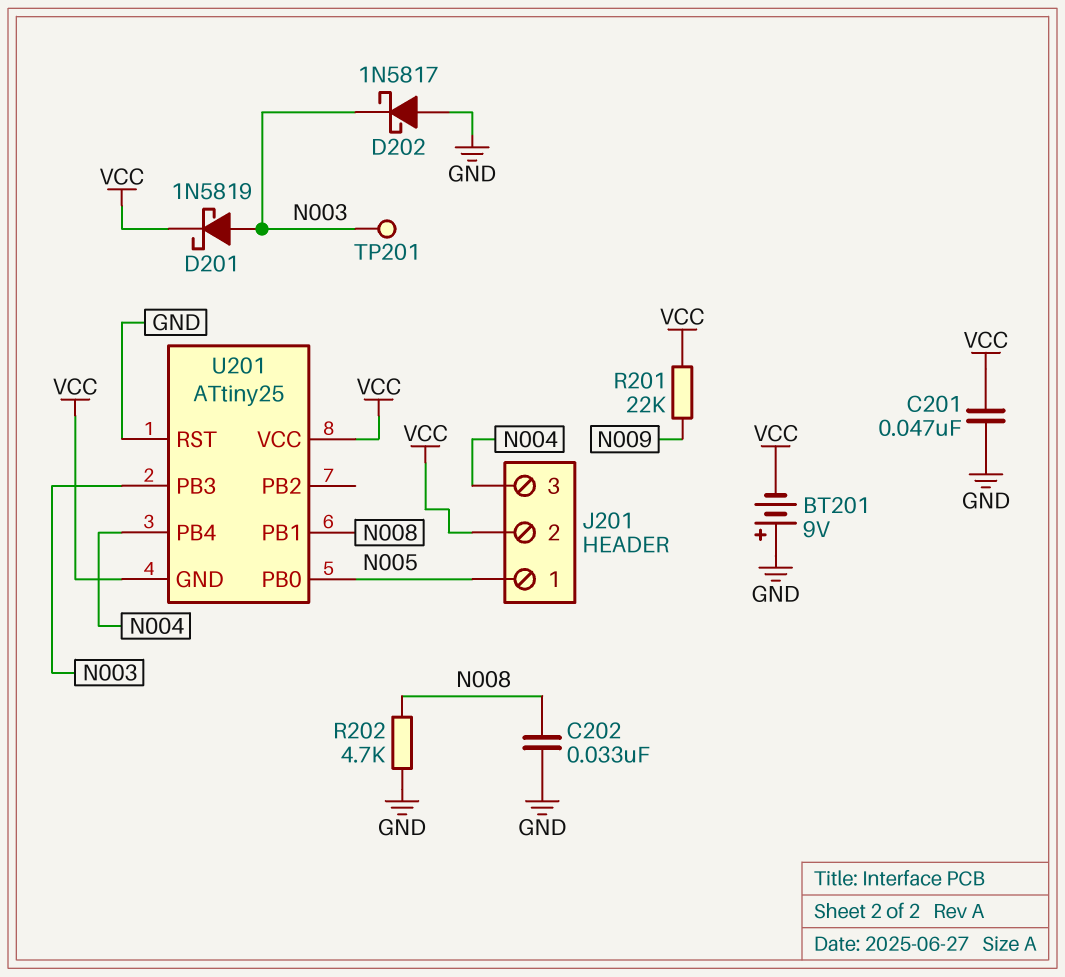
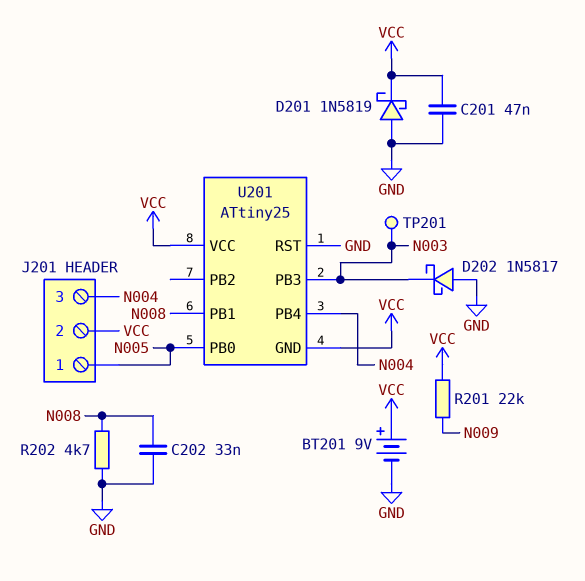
BT201: 9V (plus GND, minus VCC) -> 9V (plus VCC, minus GND)
D201: schottky 1N5819 (A N003, K VCC) -> schottky 1N5819 (A GND, K VCC)

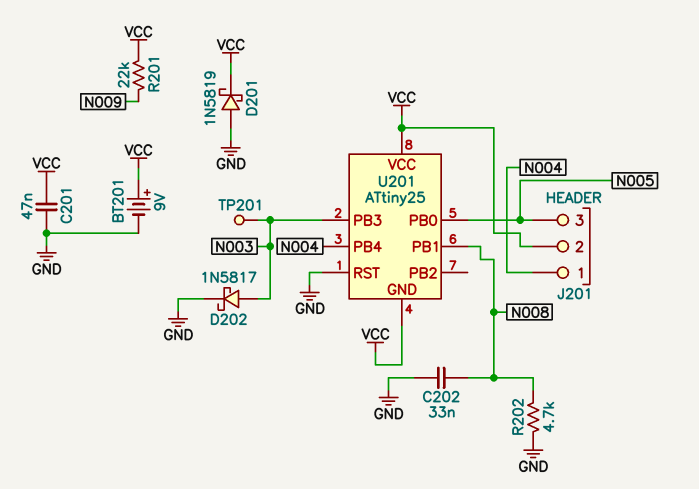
D202: schottky 1N5817 (A GND, K N003) -> schottky 1N5817 (A N003, K GND)
J201 pin 1: N005 -> N004
J201 pin 3: N004 -> N005

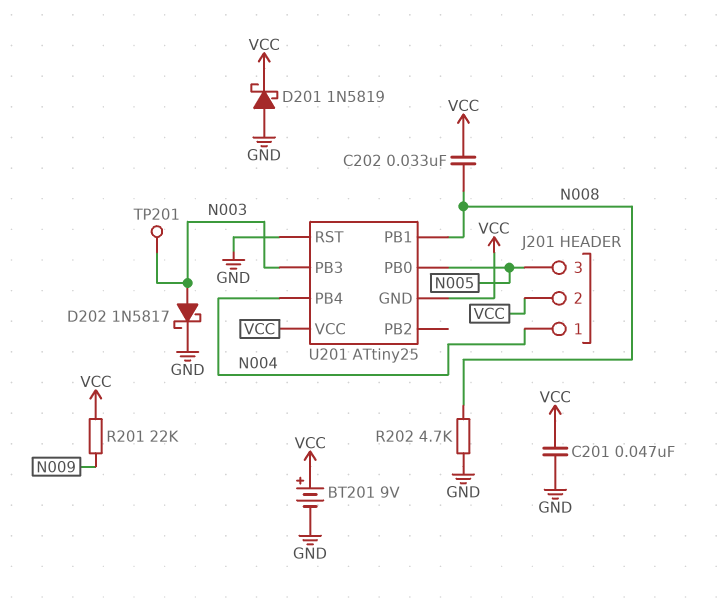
C202: 33nF (GND, N008) -> 33nF (N008, VCC)

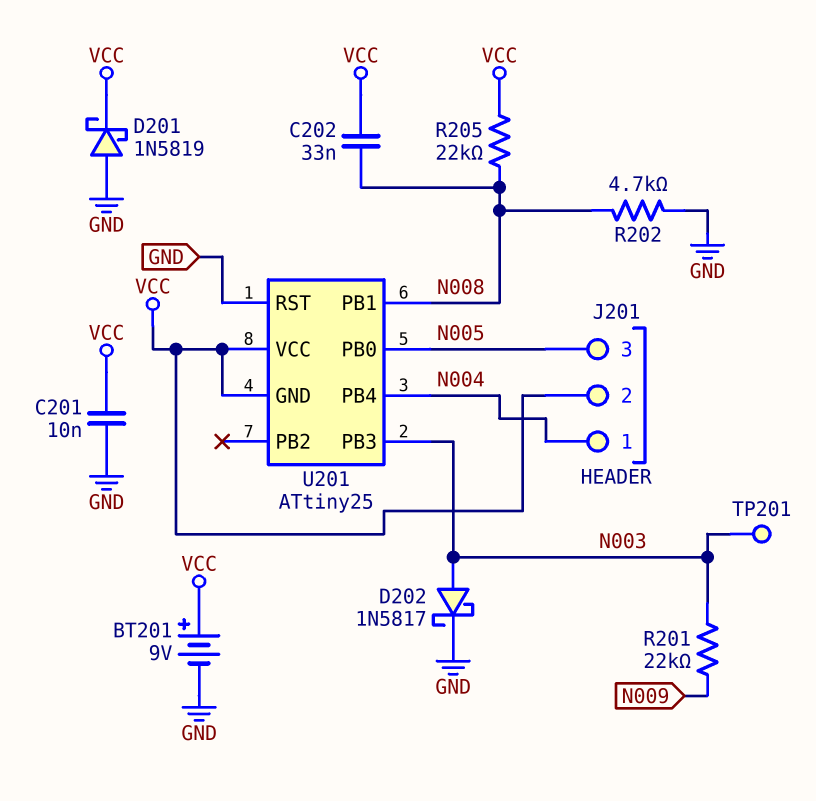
C201: 47nF (GND, VCC) -> 10nF (GND, VCC)
R201: 22k (N009, VCC) -> 22k (N003, N009)
R205: none -> 22k (N008, VCC)

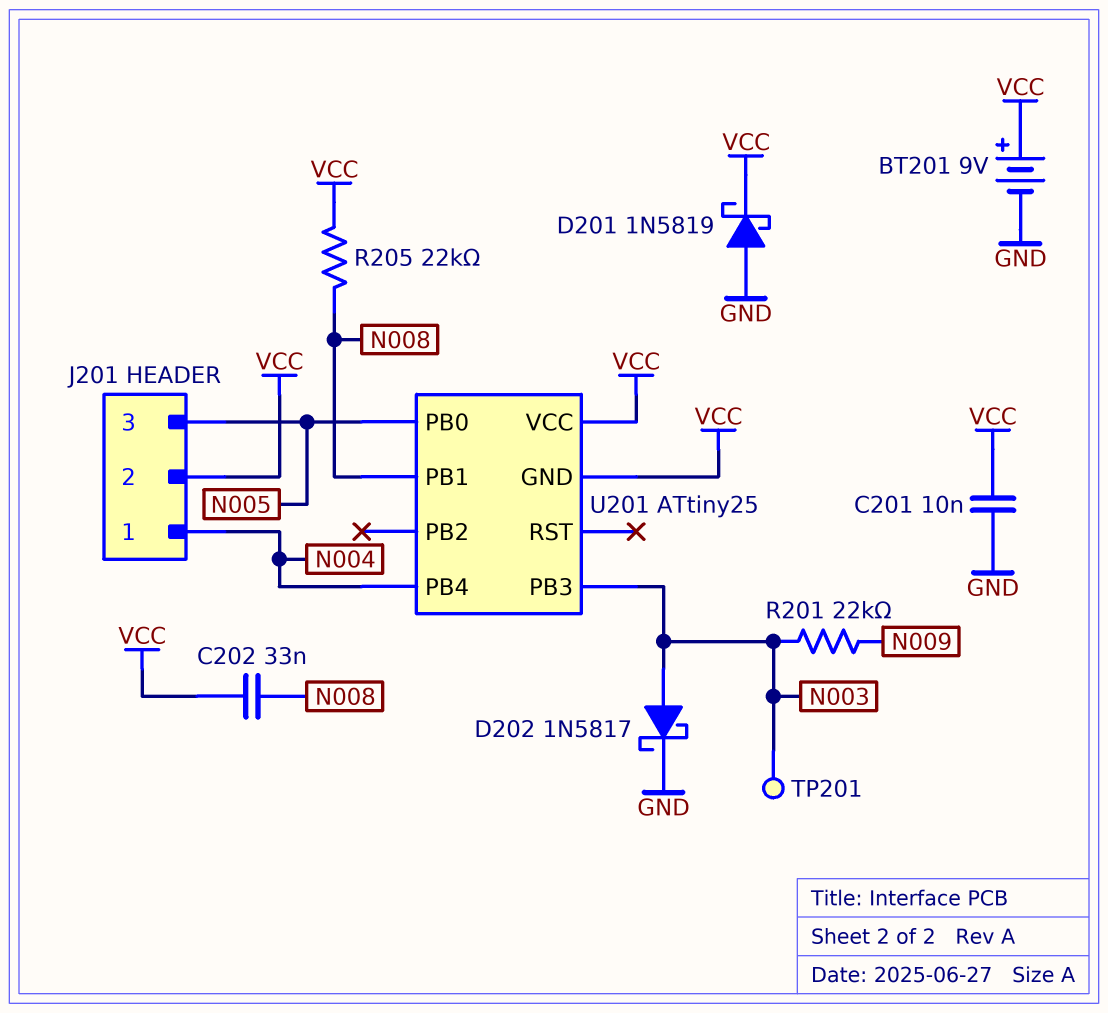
R202: 4.7k (GND, N008) -> none
U201 pin RST: GND -> none

